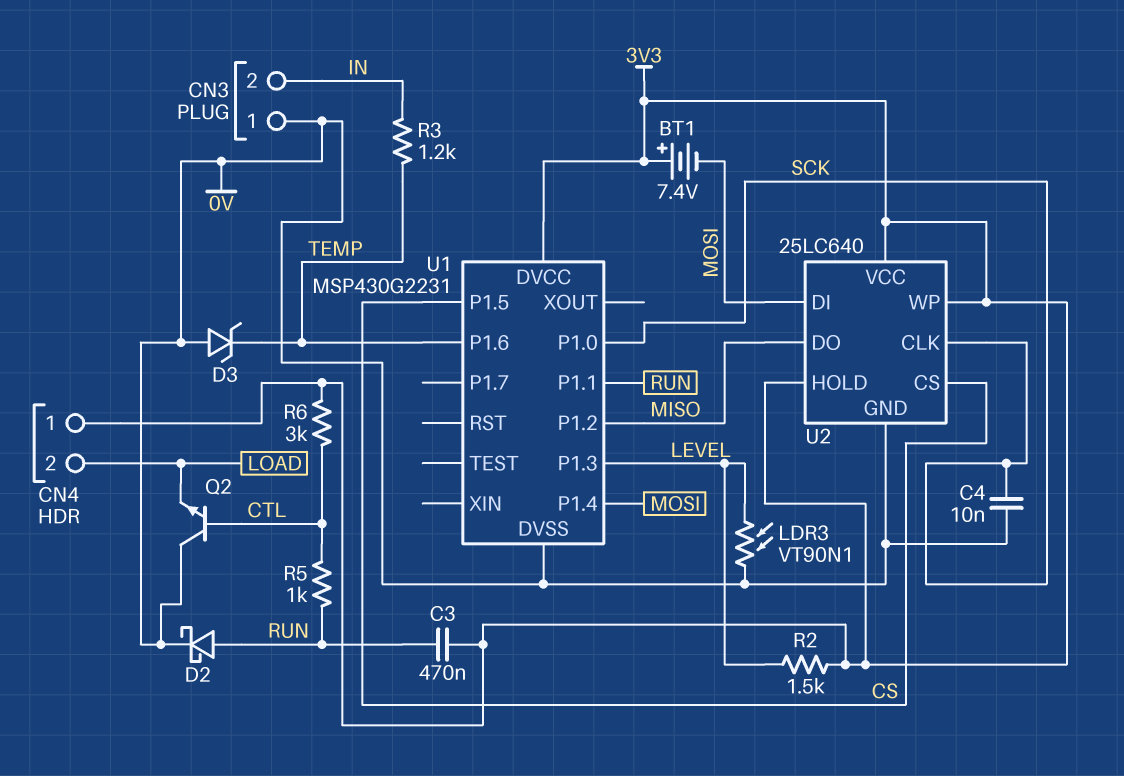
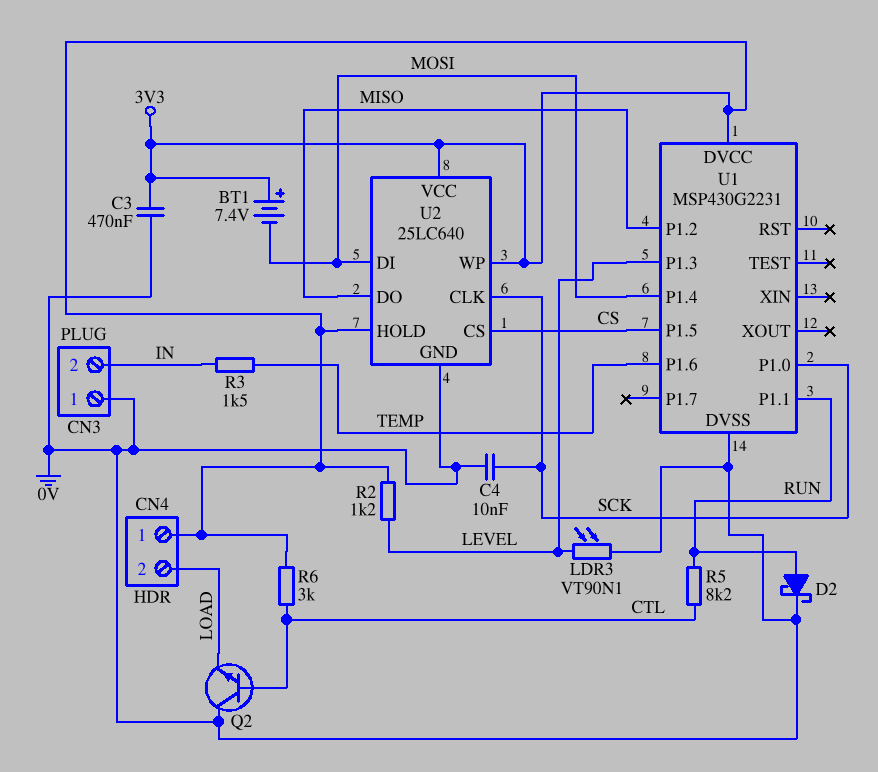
C3: 470nF (3V3, RUN) -> 470nF (0V, 3V3)
D3: zener (A 0V, K TEMP) -> none
R2: 1.5k (3V3, LEVEL) -> 1.2k (3V3, LEVEL)
R3: 1.2k (IN, TEMP) -> 1.5k (IN, TEMP)
R5: 1k (CTL, RUN) -> 8.2k (CTL, RUN)

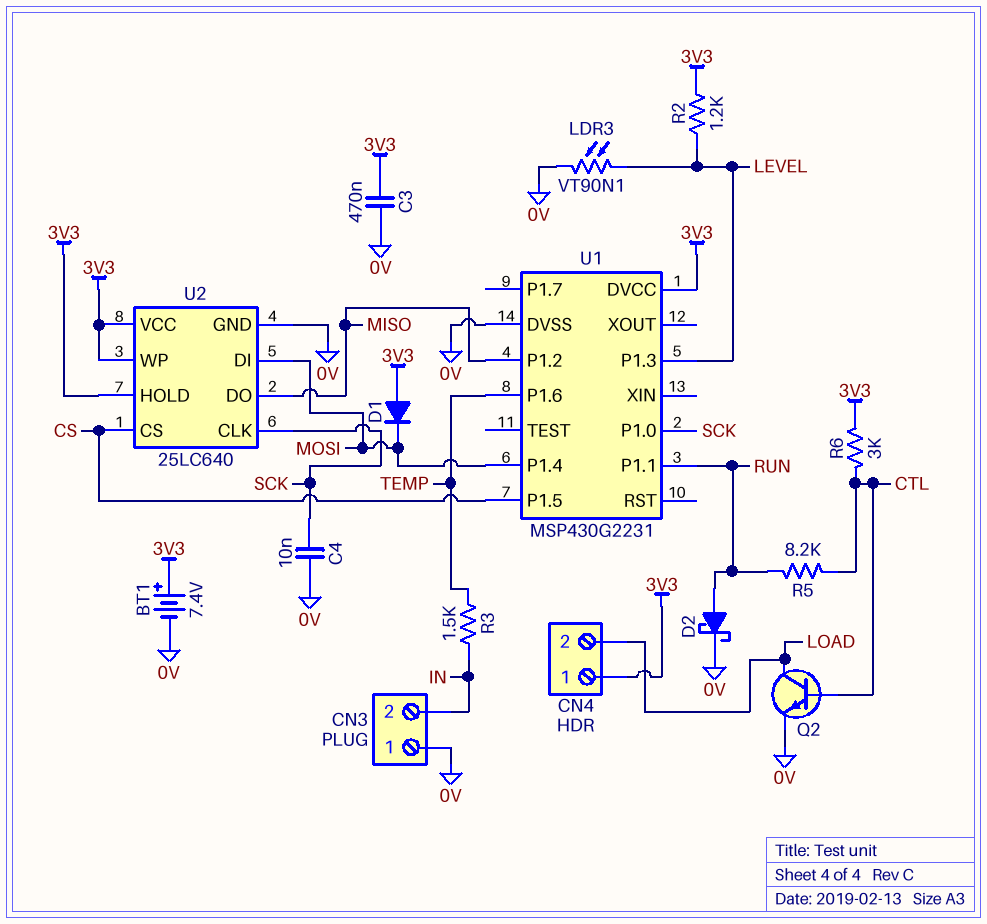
BT1: 7.4V (plus 3V3, minus MOSI) -> 7.4V (plus 3V3, minus 0V)
D1: none -> diode (A 3V3, K MOSI)
Q2: NPN (B CTL, C 0V, E LOAD) -> NPN (B CTL, C LOAD, E 0V)

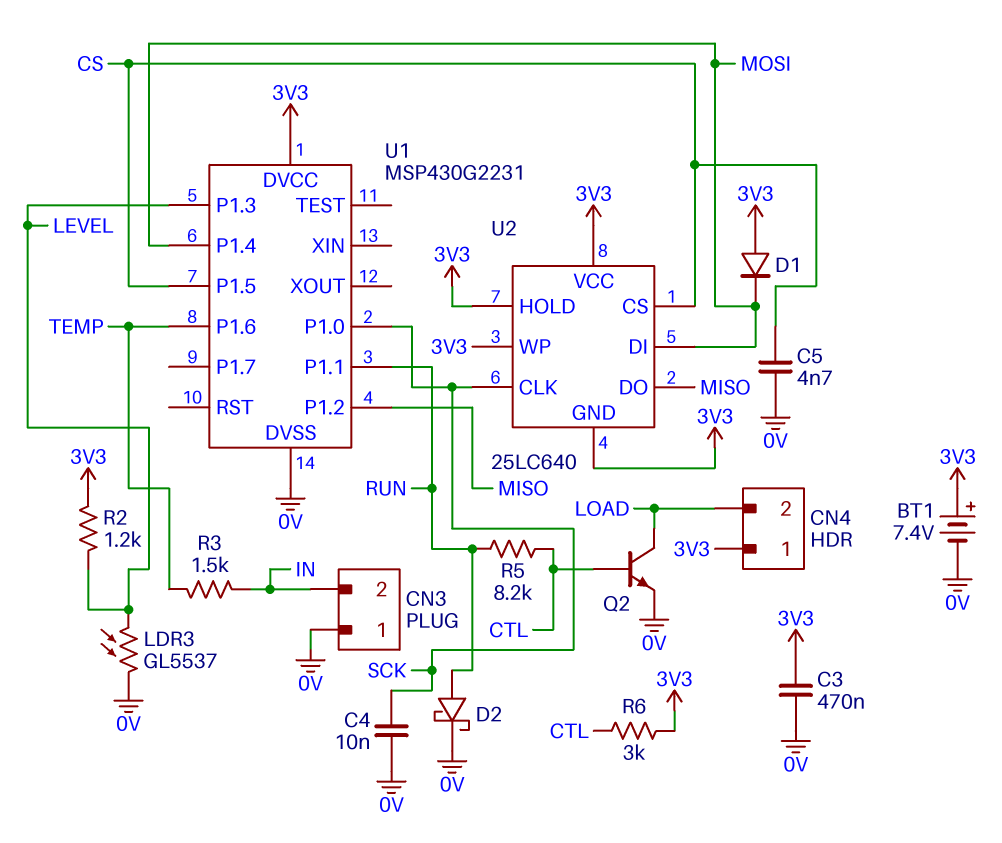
C5: none -> 4.7nF (0V, CS)
LDR3: VT90N1 (0V, LEVEL) -> GL5537 (0V, LEVEL)
U2 pin GND: 0V -> 3V3

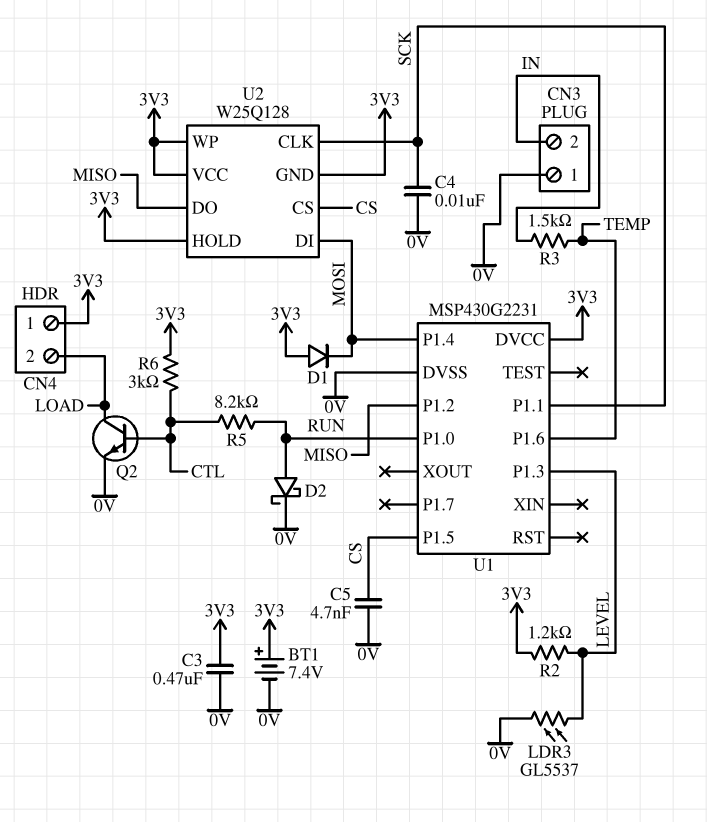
U1 pin P1.0: SCK -> RUN
U1 pin P1.1: RUN -> SCK
U2: 25LC640 -> W25Q128

